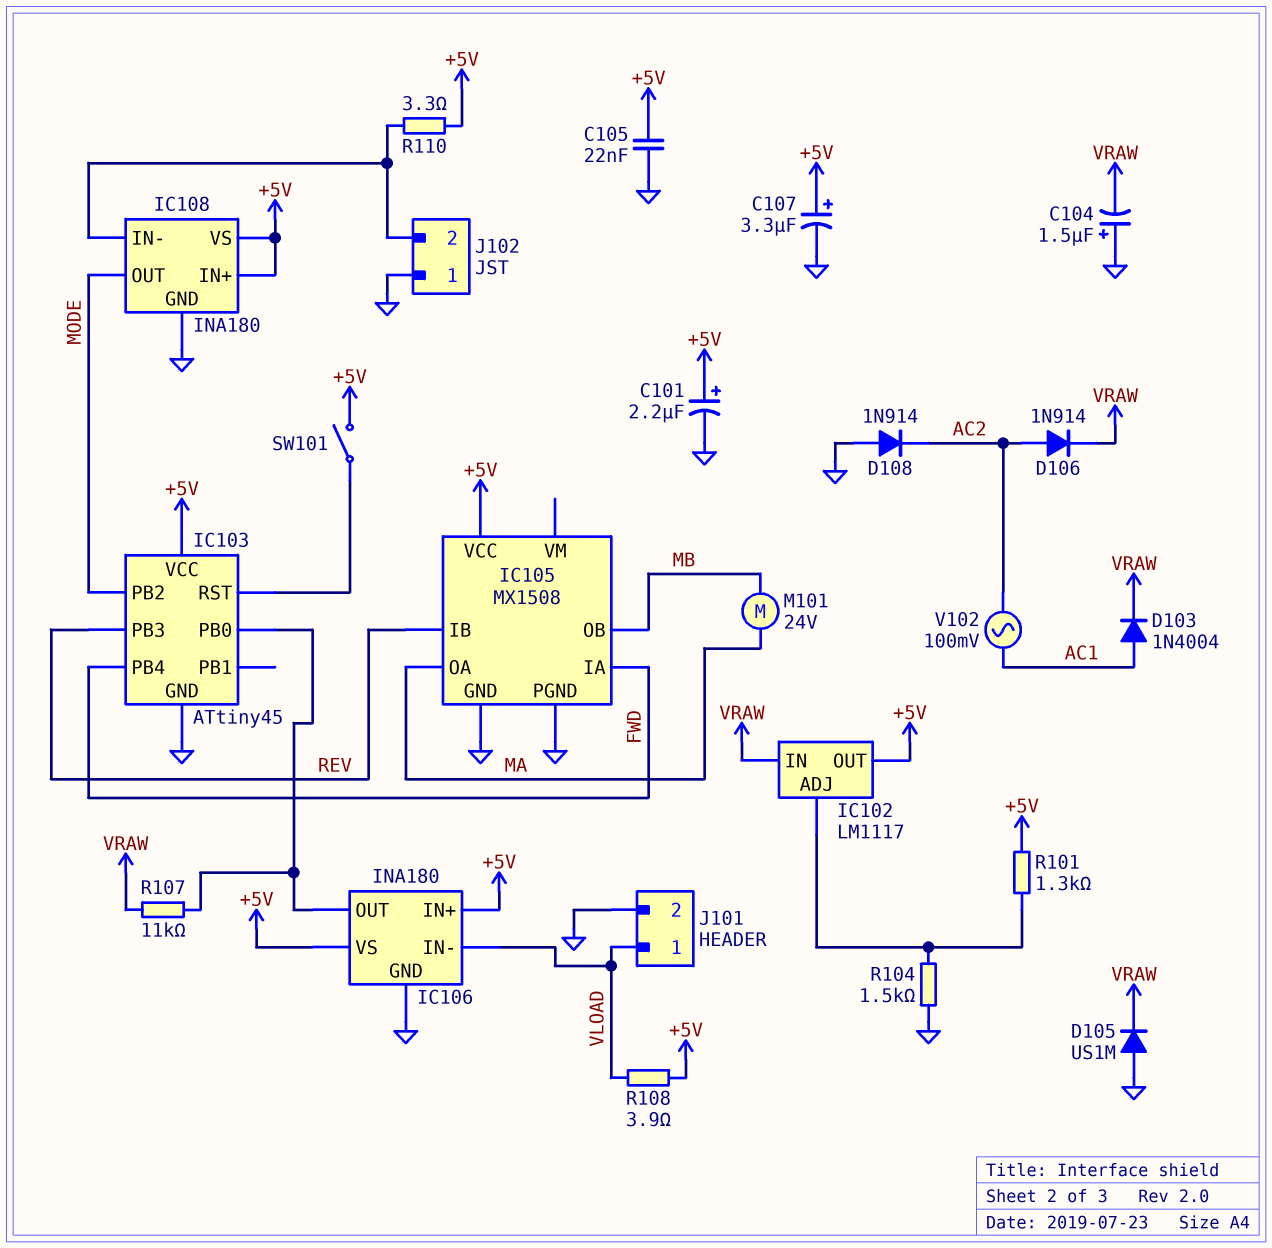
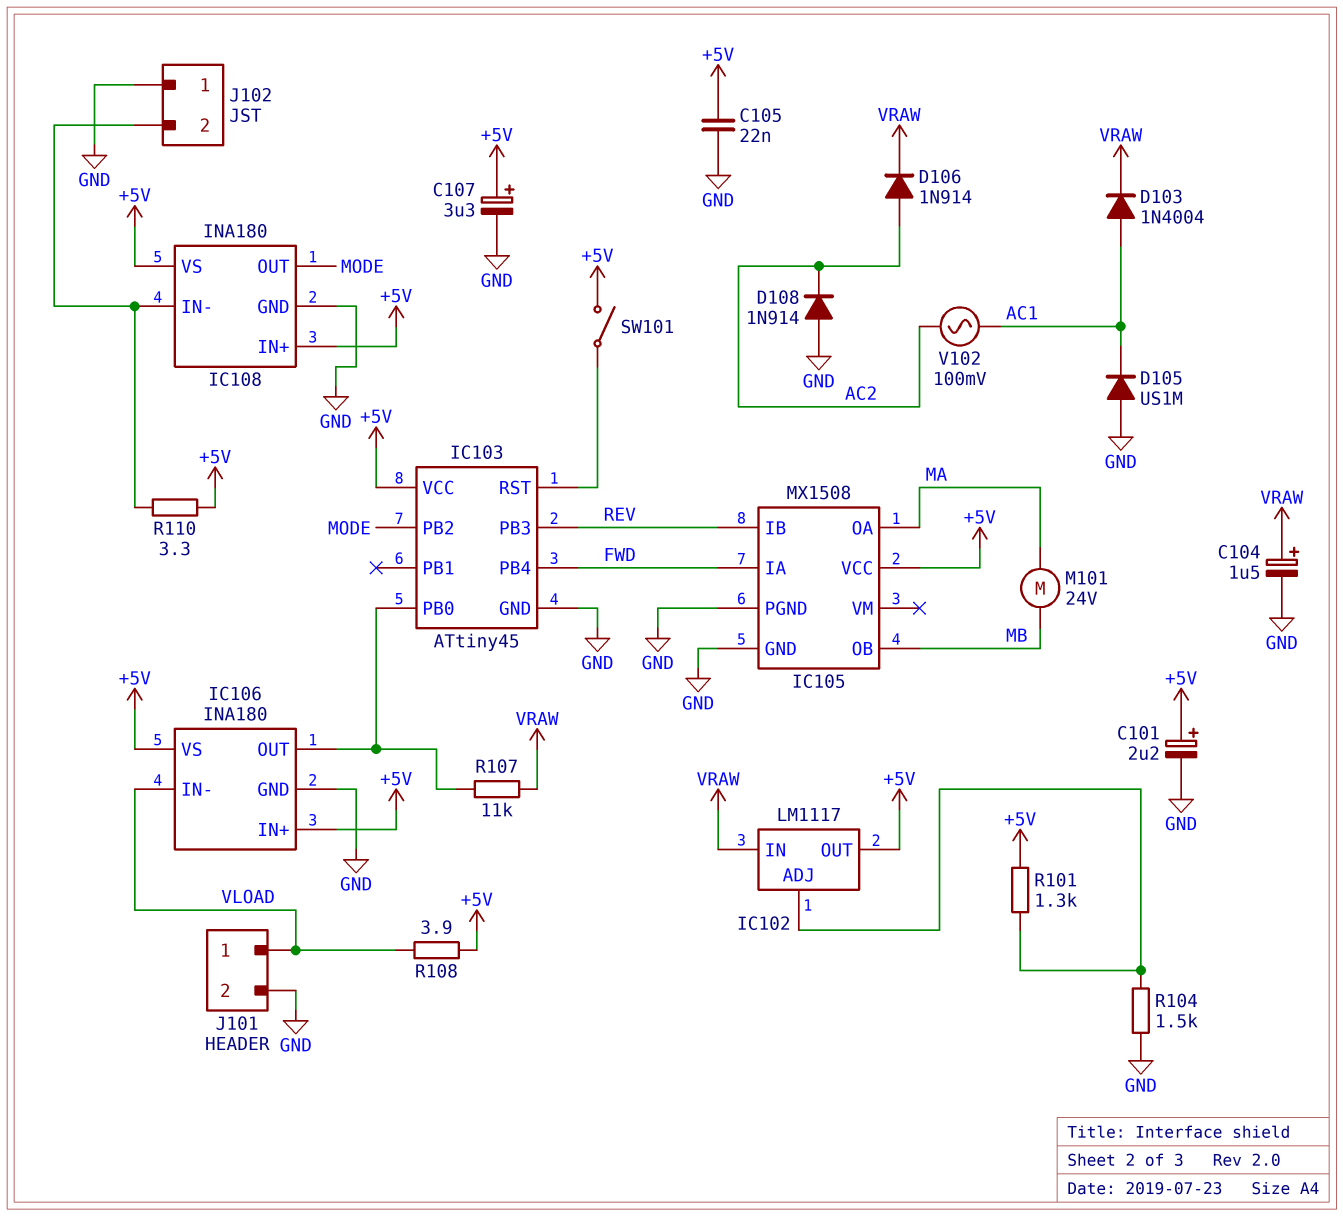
C104: 1.5uF (plus GND, minus VRAW) -> 1.5uF (plus VRAW, minus GND)
D105: diode US1M (A GND, K VRAW) -> diode US1M (A GND, K AC1)

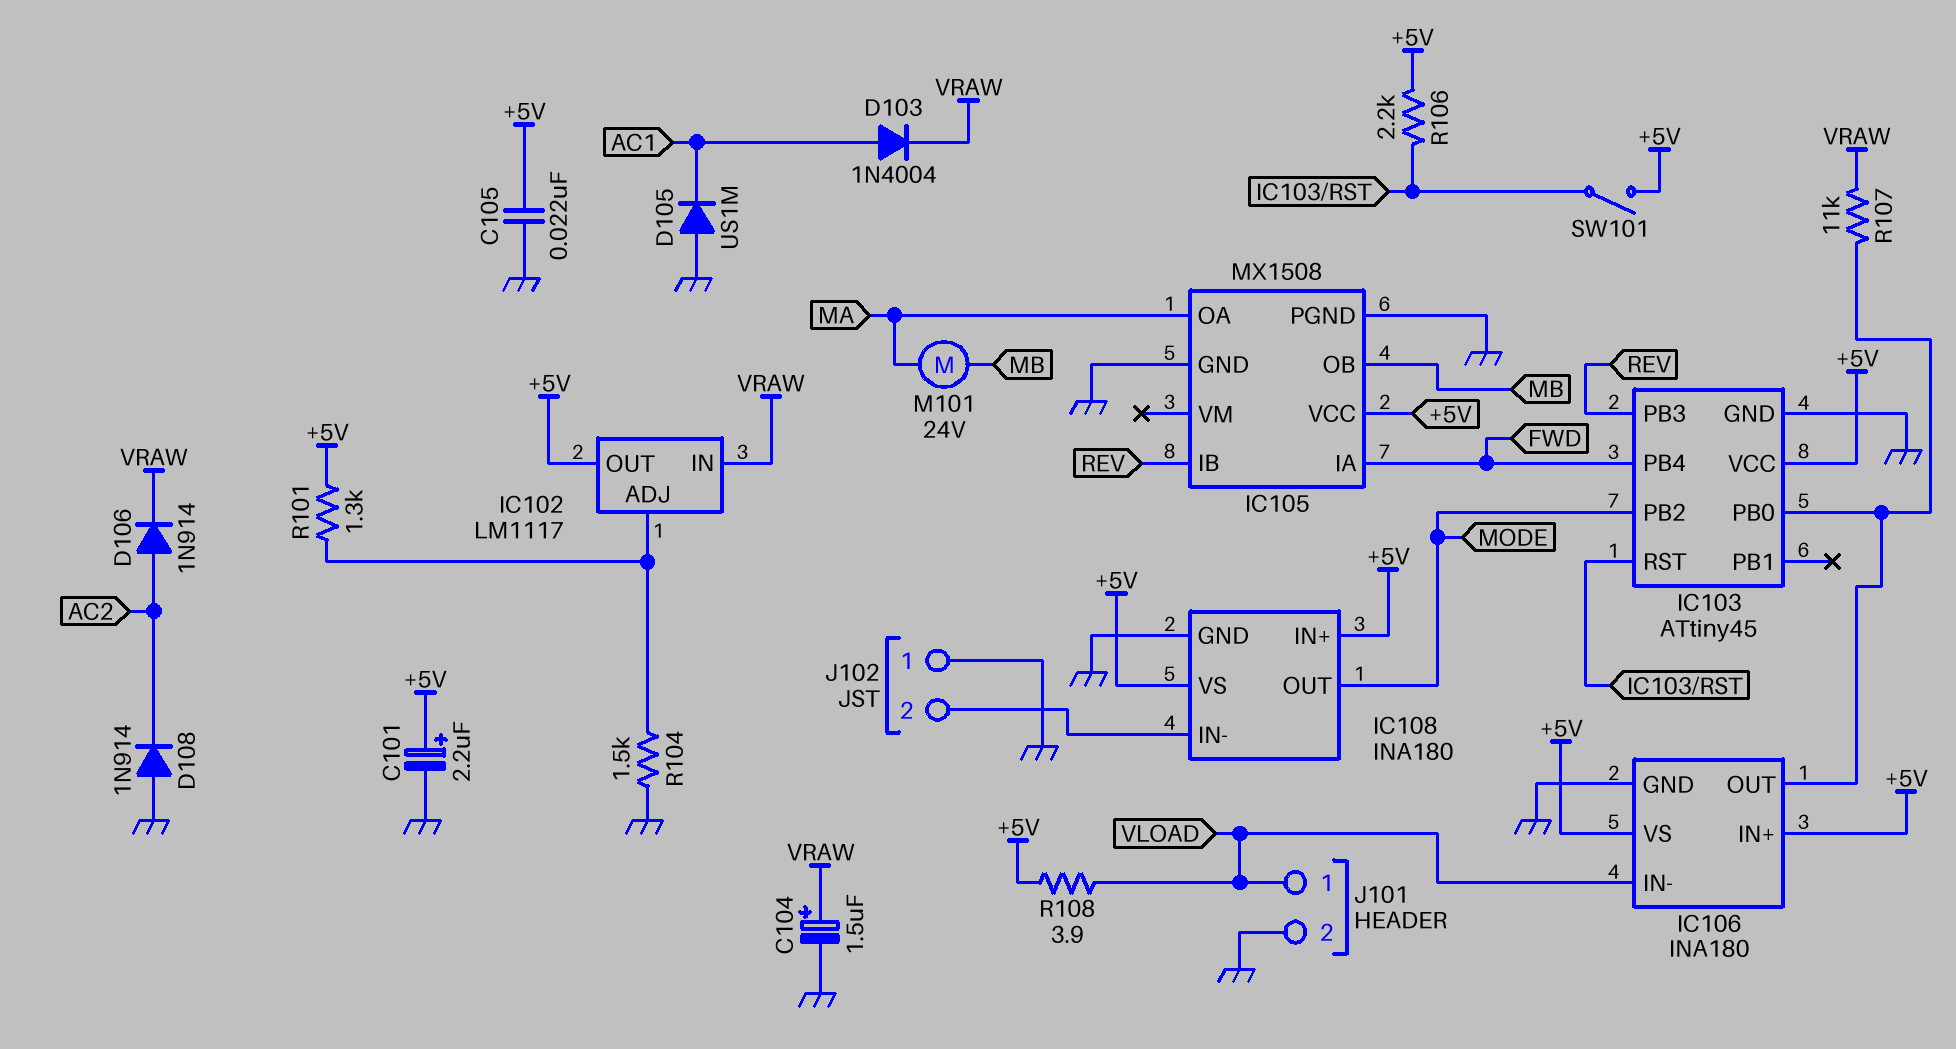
C107: 3.3uF (plus +5V, minus GND) -> none
R106: none -> 2.2k (+5V, IC103/RST)
R110: 3.3 (+5V, IC108/IN-) -> none
V102: AC 100mV (AC1, AC2) -> none

